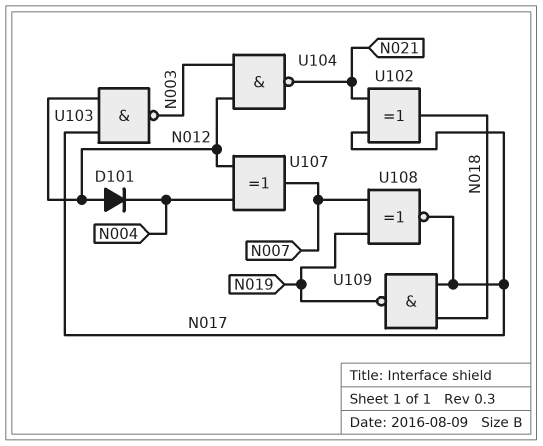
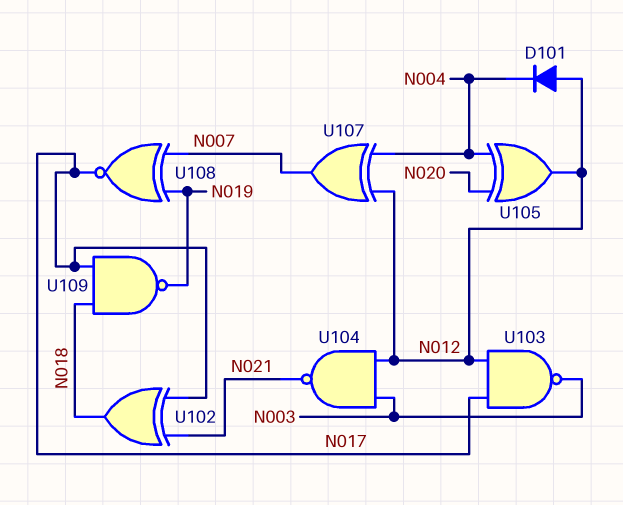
U105: none -> XOR (in N004, in N020, out N012)

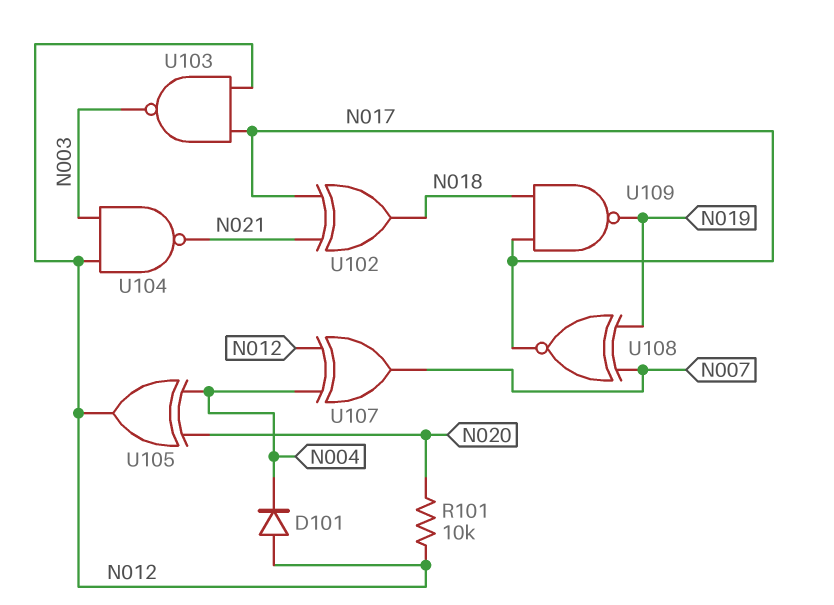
R101: none -> 10k (N012, N020)

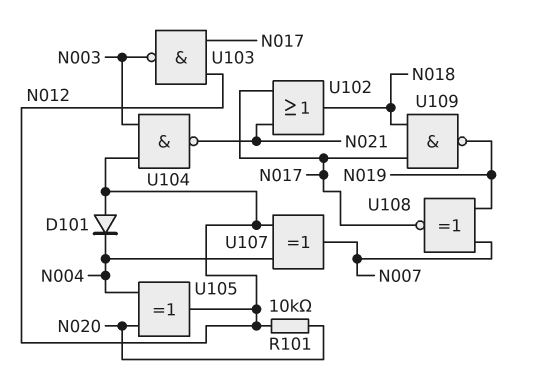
U102: XOR (in N017, in N021, out N018) -> OR (in N017, in N021, out N018)

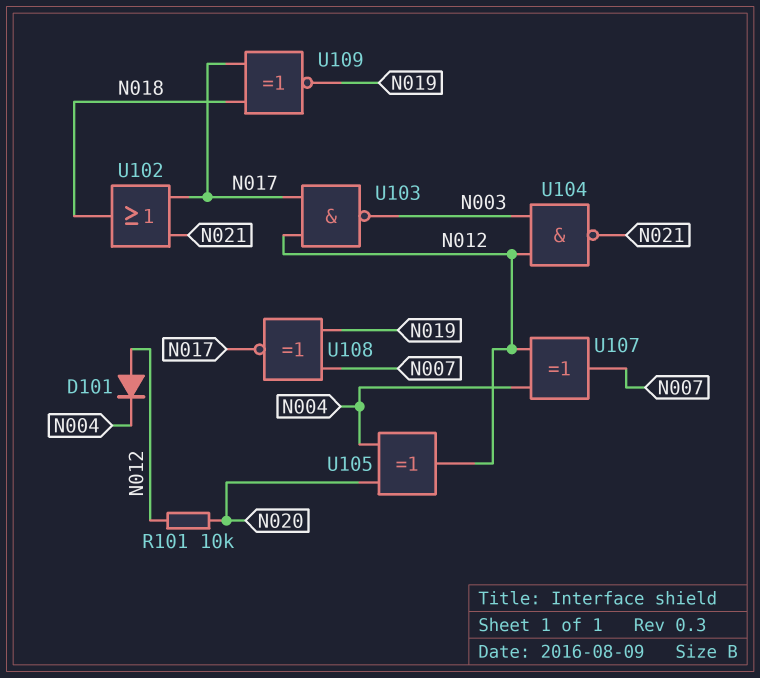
U109: NAND (in N017, in N018, out N019) -> XNOR (in N017, in N018, out N019)

